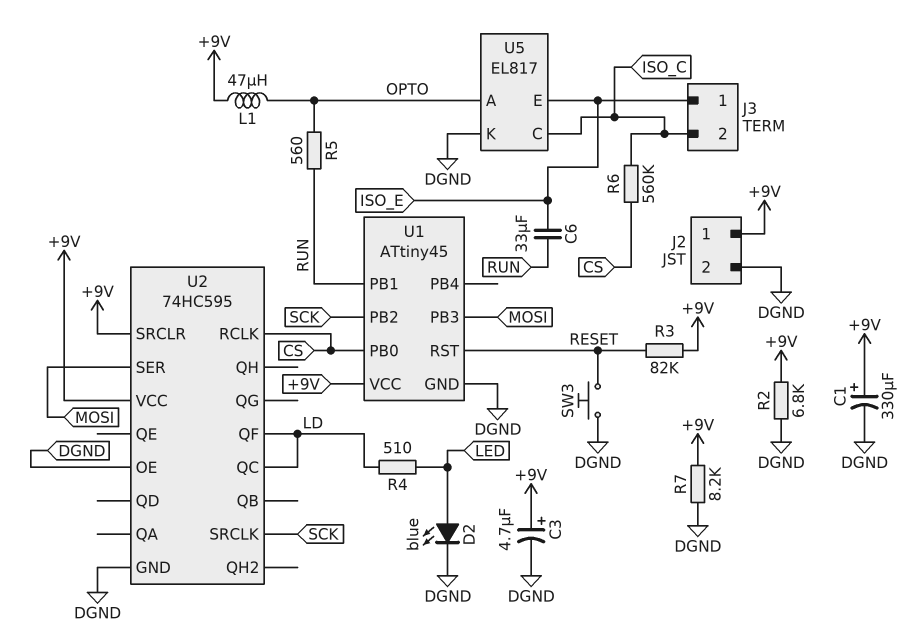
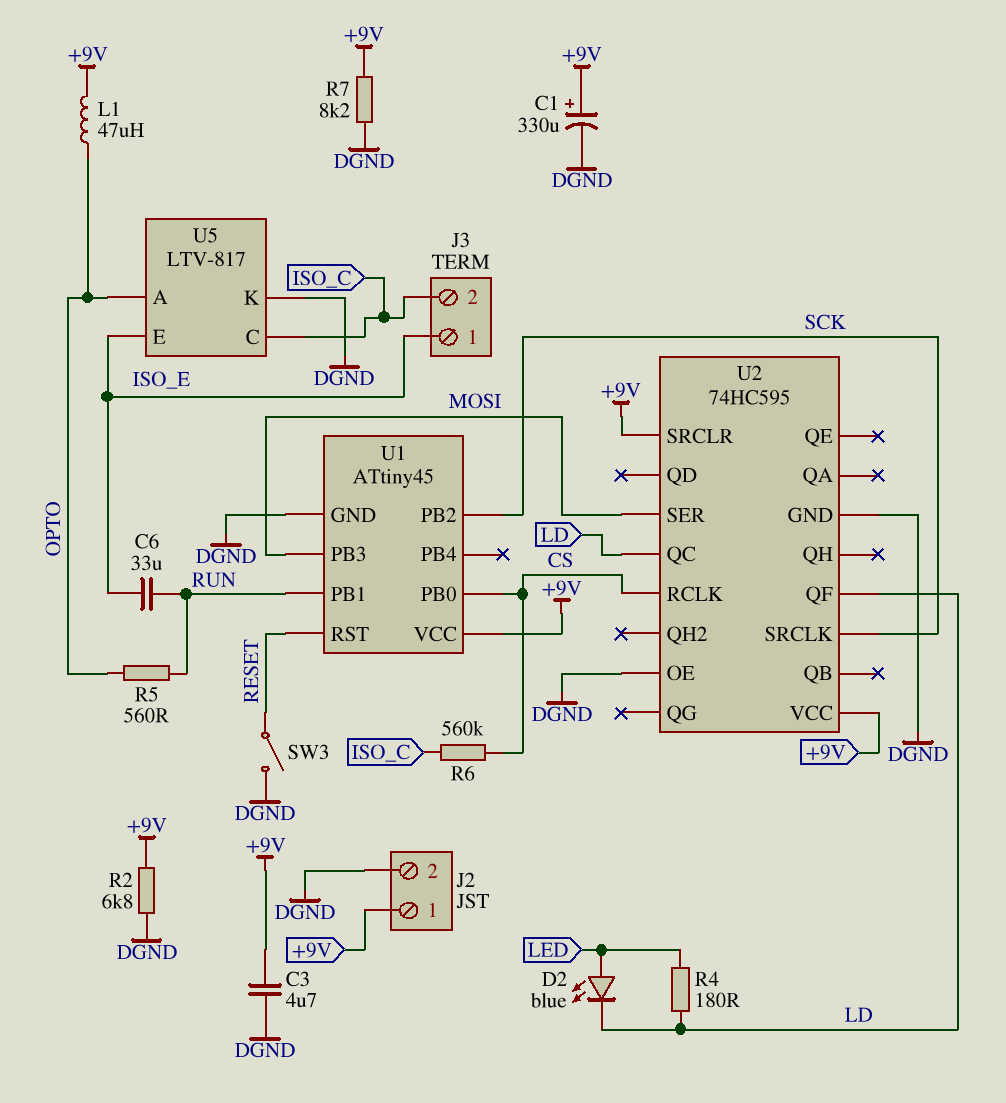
C3: 4.7uF (plus +9V, minus DGND) -> 4.7uF (+9V, DGND)
D2: LED blue (A LED, K DGND) -> LED blue (A LED, K LD)
R3: 82k (+9V, RESET) -> none
R4: 510 (LD, LED) -> 180 (LD, LED)
SW3: button (DGND, RESET) -> switch (DGND, RESET)
U5: EL817 -> LTV-817

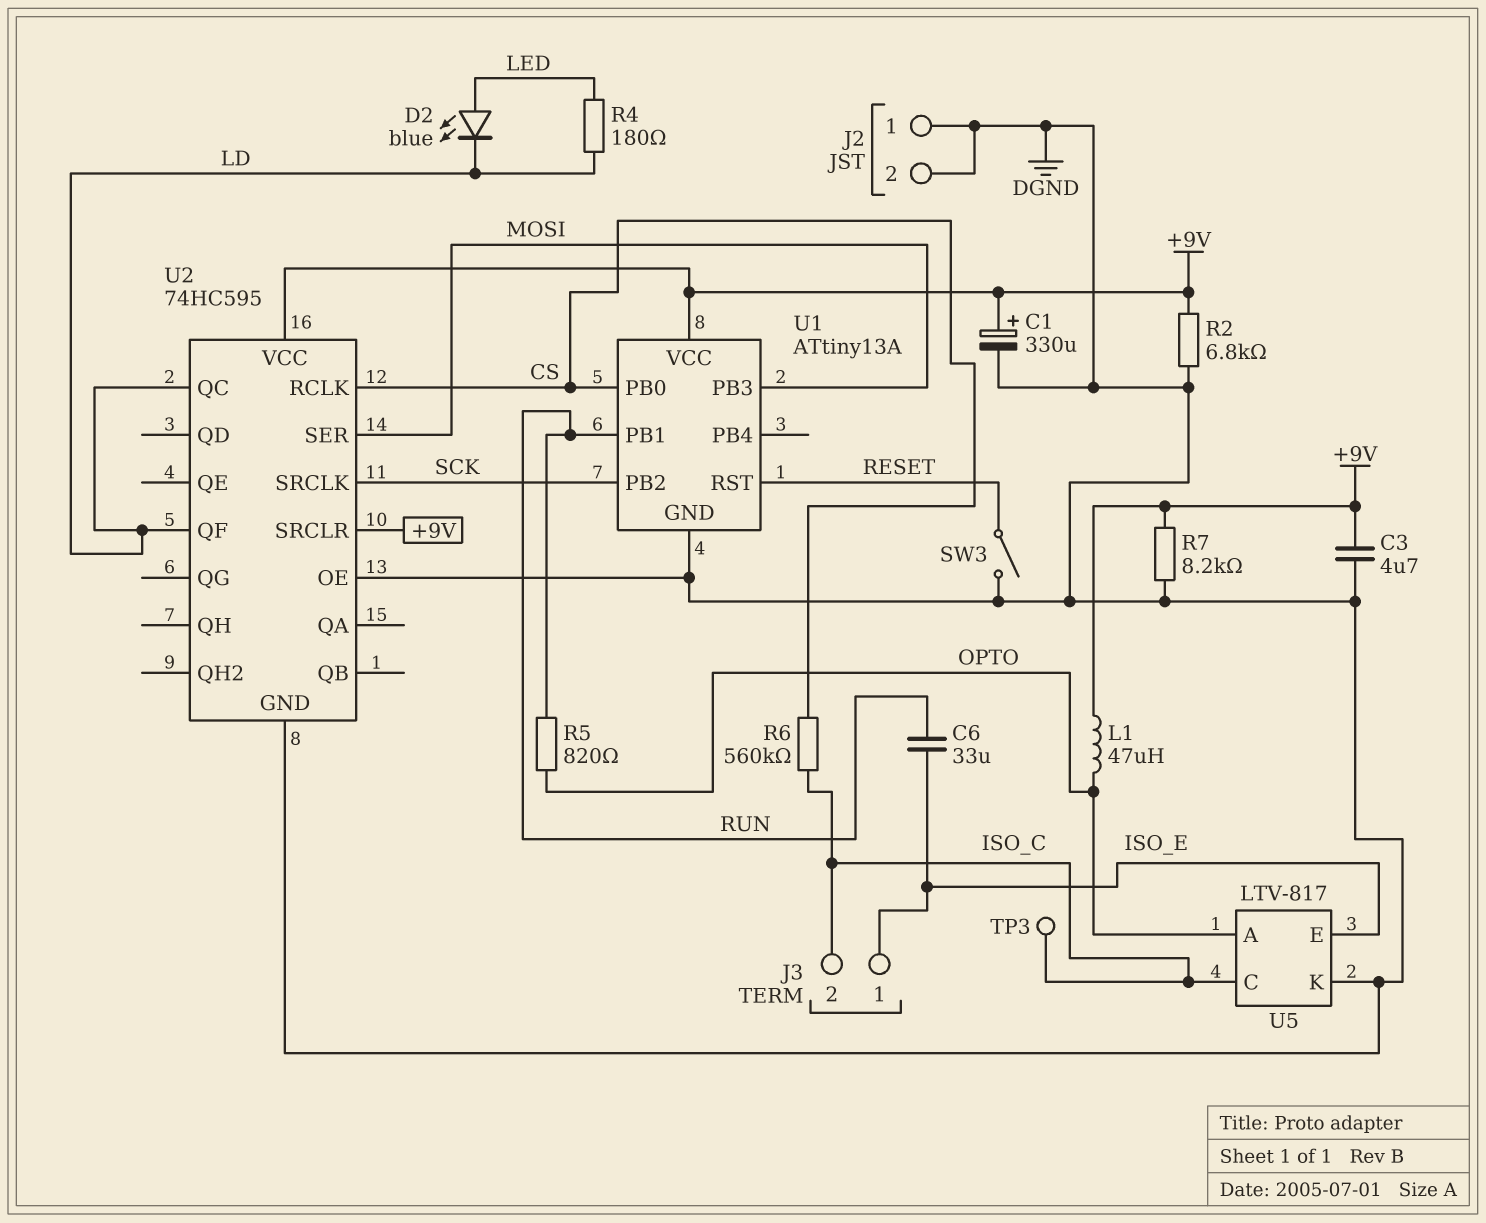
J2 pin 1: +9V -> DGND
R5: 560 (OPTO, RUN) -> 820 (OPTO, RUN)
TP3: none -> test point (ISO_C)
U1: ATtiny45 -> ATtiny13A

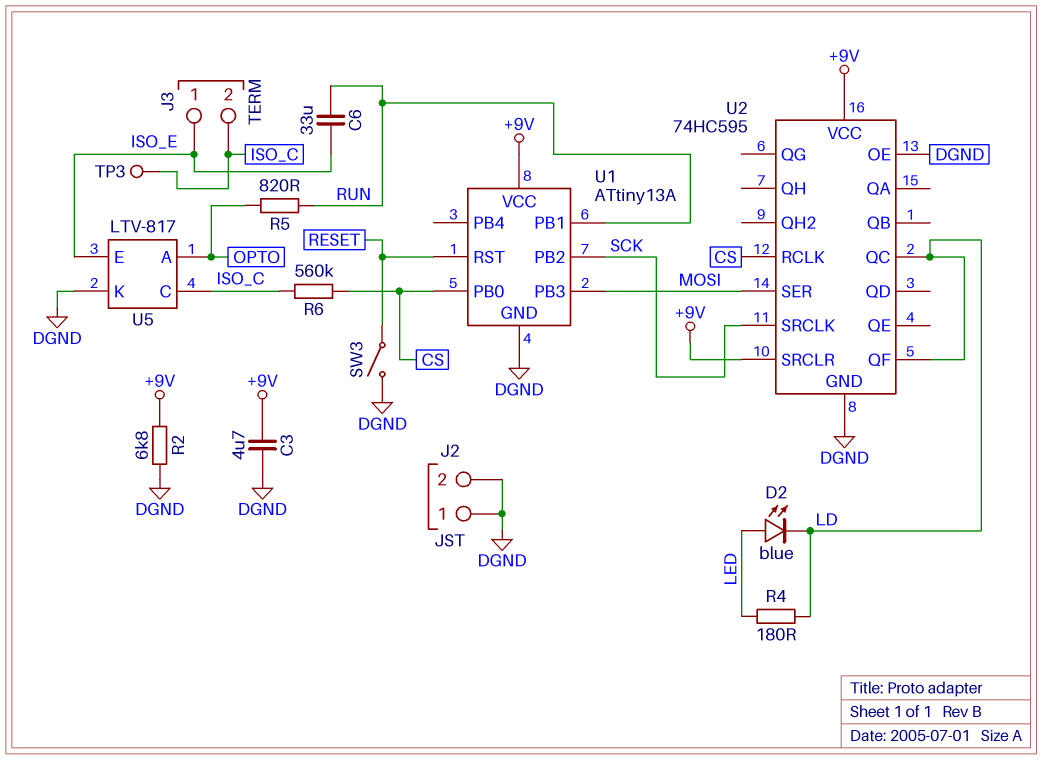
C1: 330uF (plus +9V, minus DGND) -> none
L1: 47uH (+9V, OPTO) -> none
R7: 8.2k (+9V, DGND) -> none

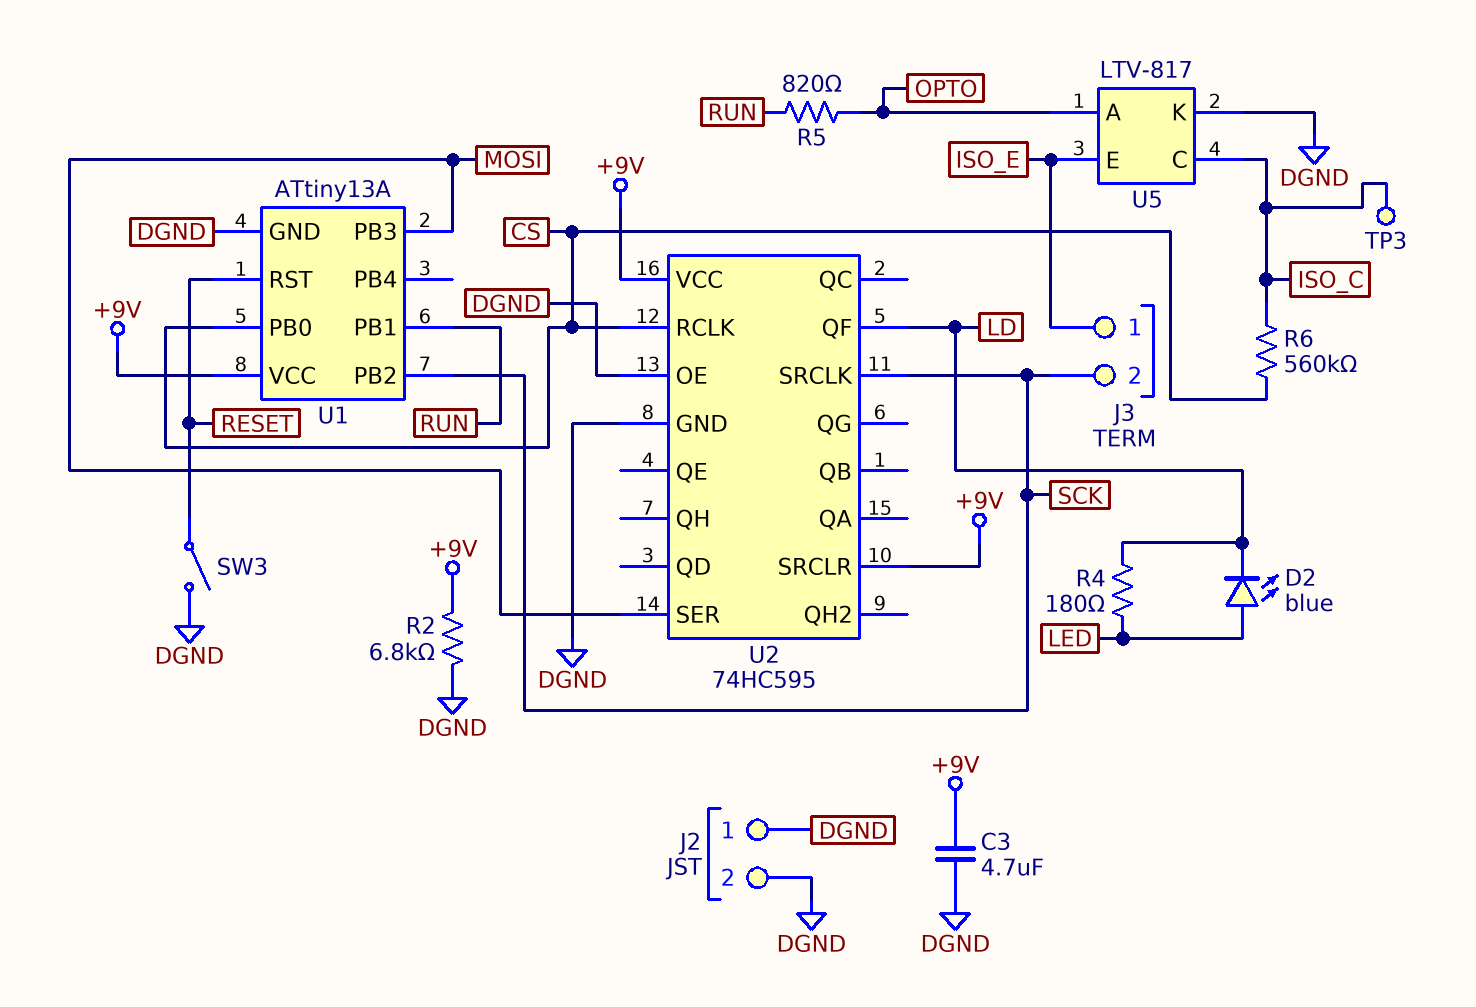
C6: 33uF (ISO_E, RUN) -> none
J3 pin 2: ISO_C -> SCK
U2 pin QC: LD -> none

